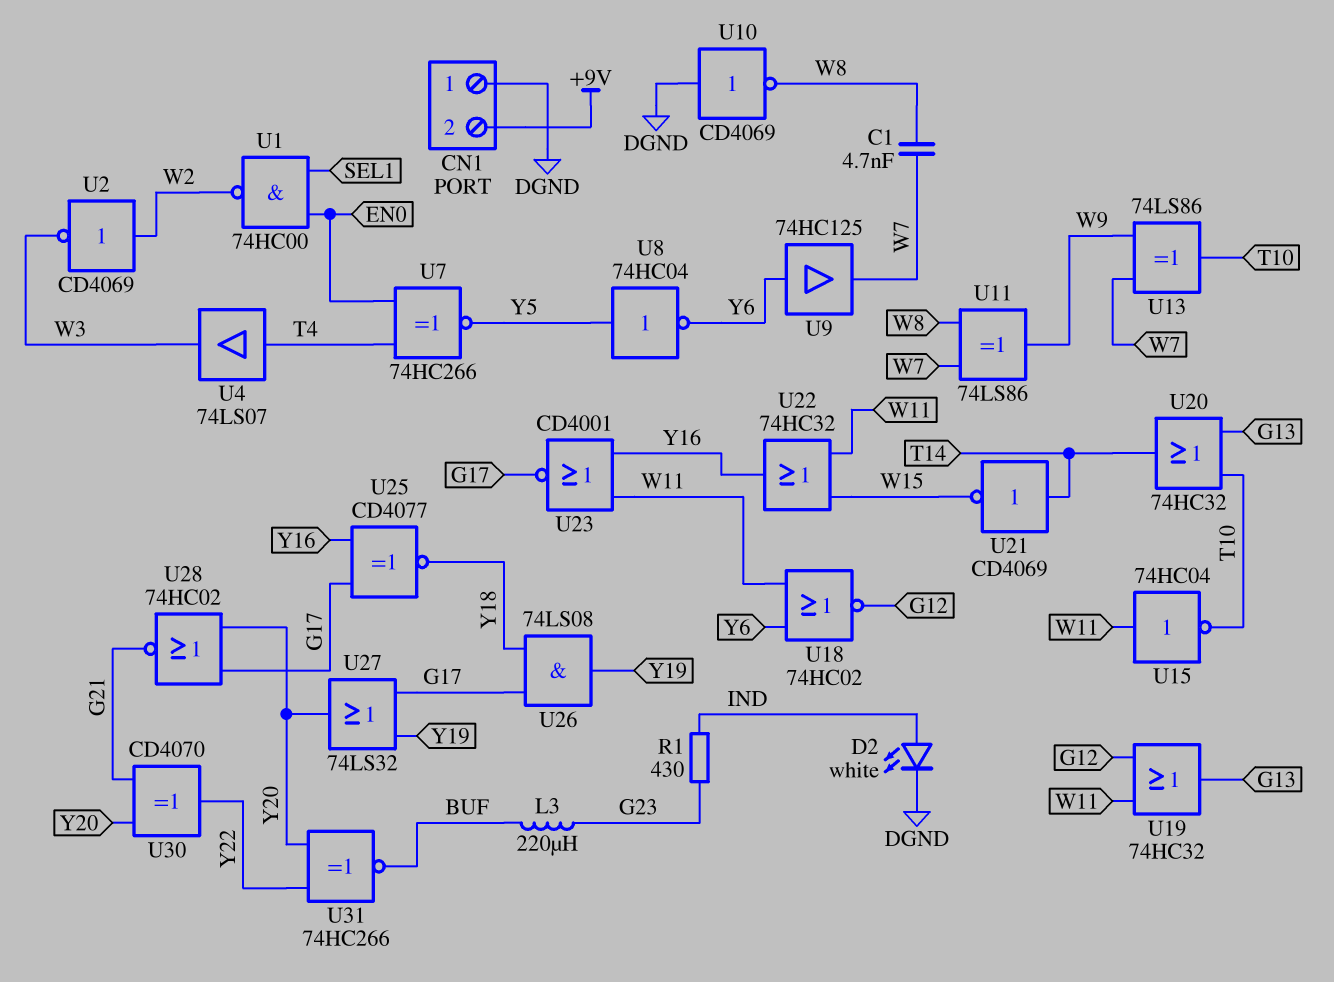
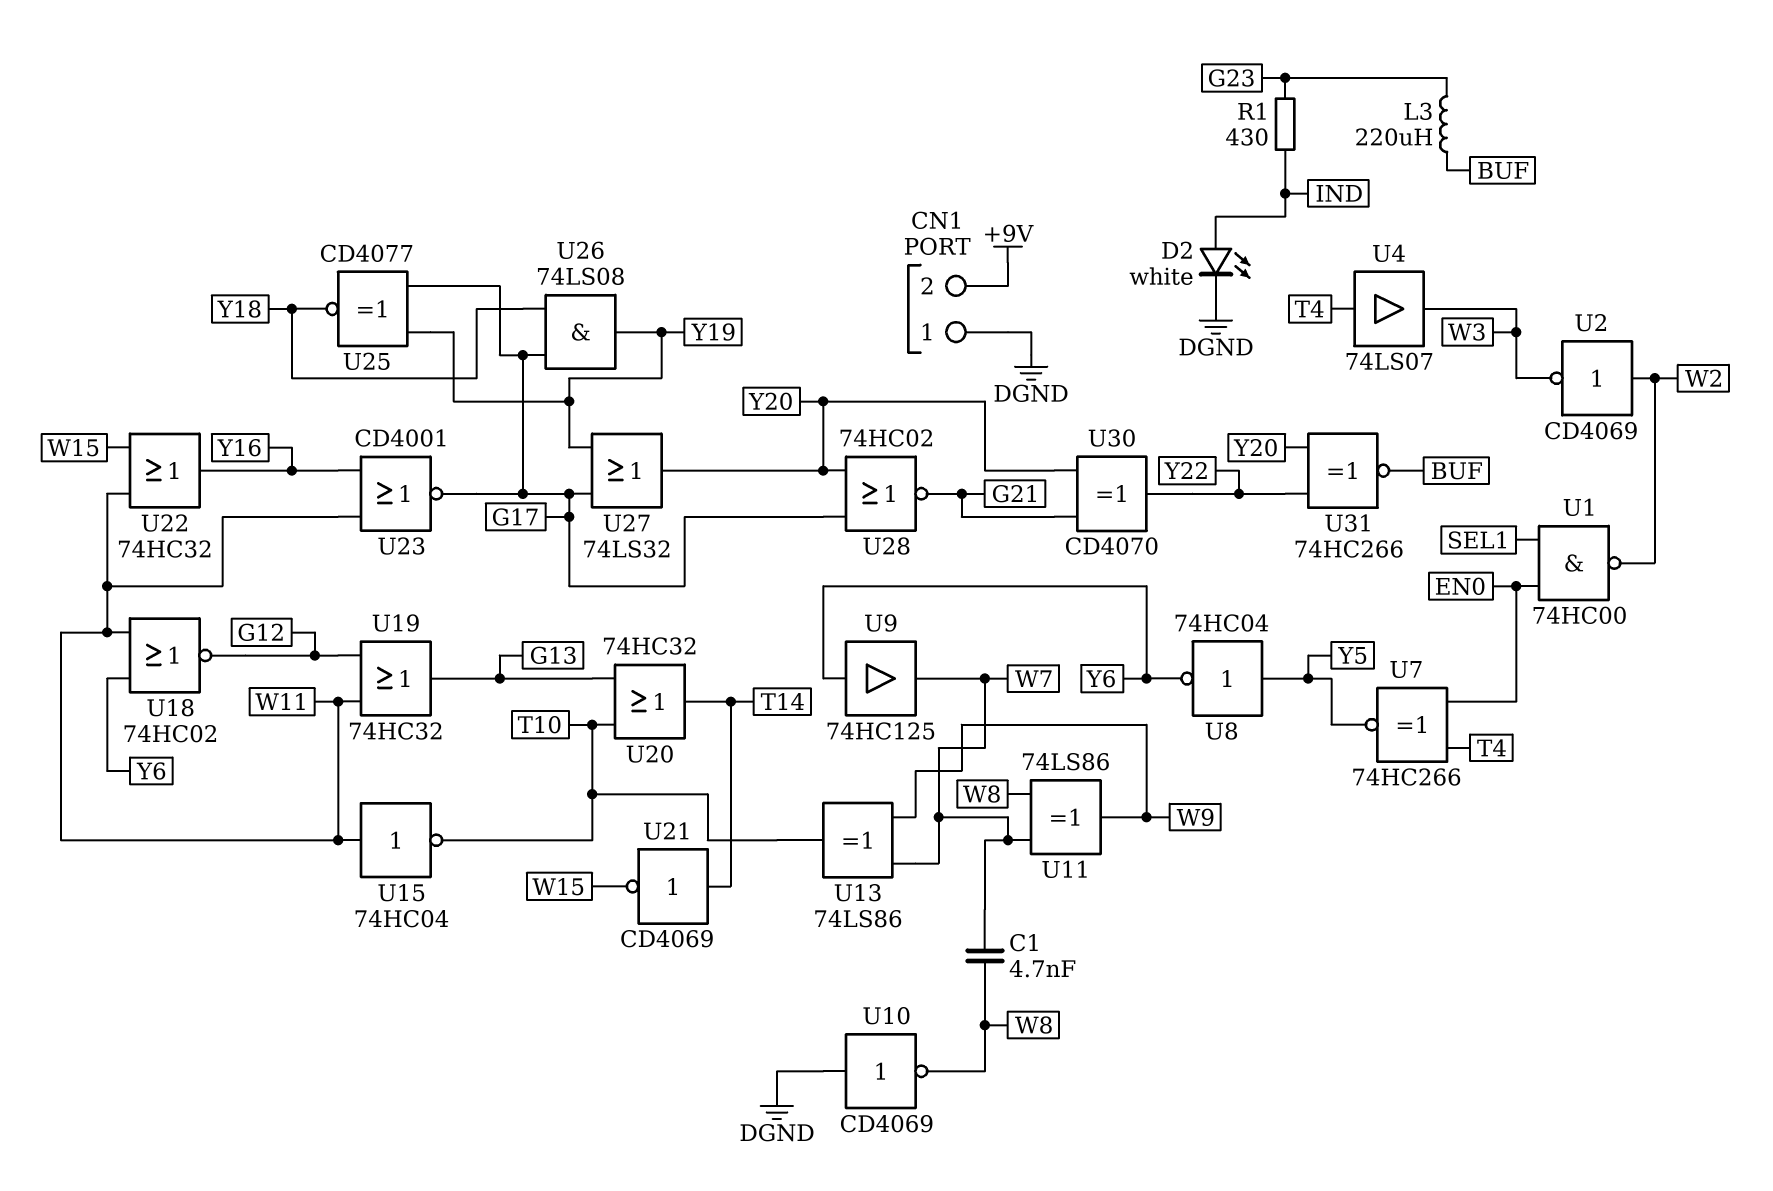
U25: XNOR CD4077 (in G17, in Y16, out Y18) -> XNOR CD4077 (in G17, in Y19, out Y18)

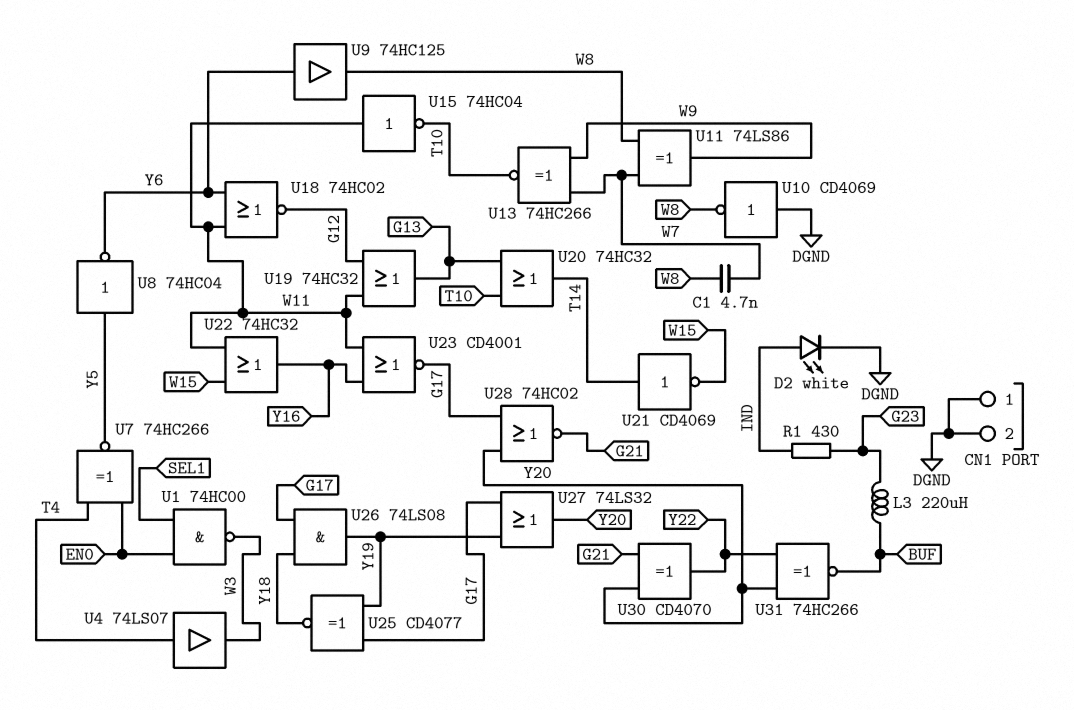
CN1 pin 2: +9V -> DGND
U1: NAND 74HC00 (in EN0, in SEL1, out W2) -> NAND 74HC00 (in EN0, in SEL1, out W3)
U2: NOT CD4069 (in W2, out W3) -> none
U9: buffer 74HC125 (in Y6, out W7) -> buffer 74HC125 (in Y6, out W8)
U13: XOR 74LS86 (in W7, in W9, out T10) -> XNOR 74HC266 (in W7, in W9, out T10)

